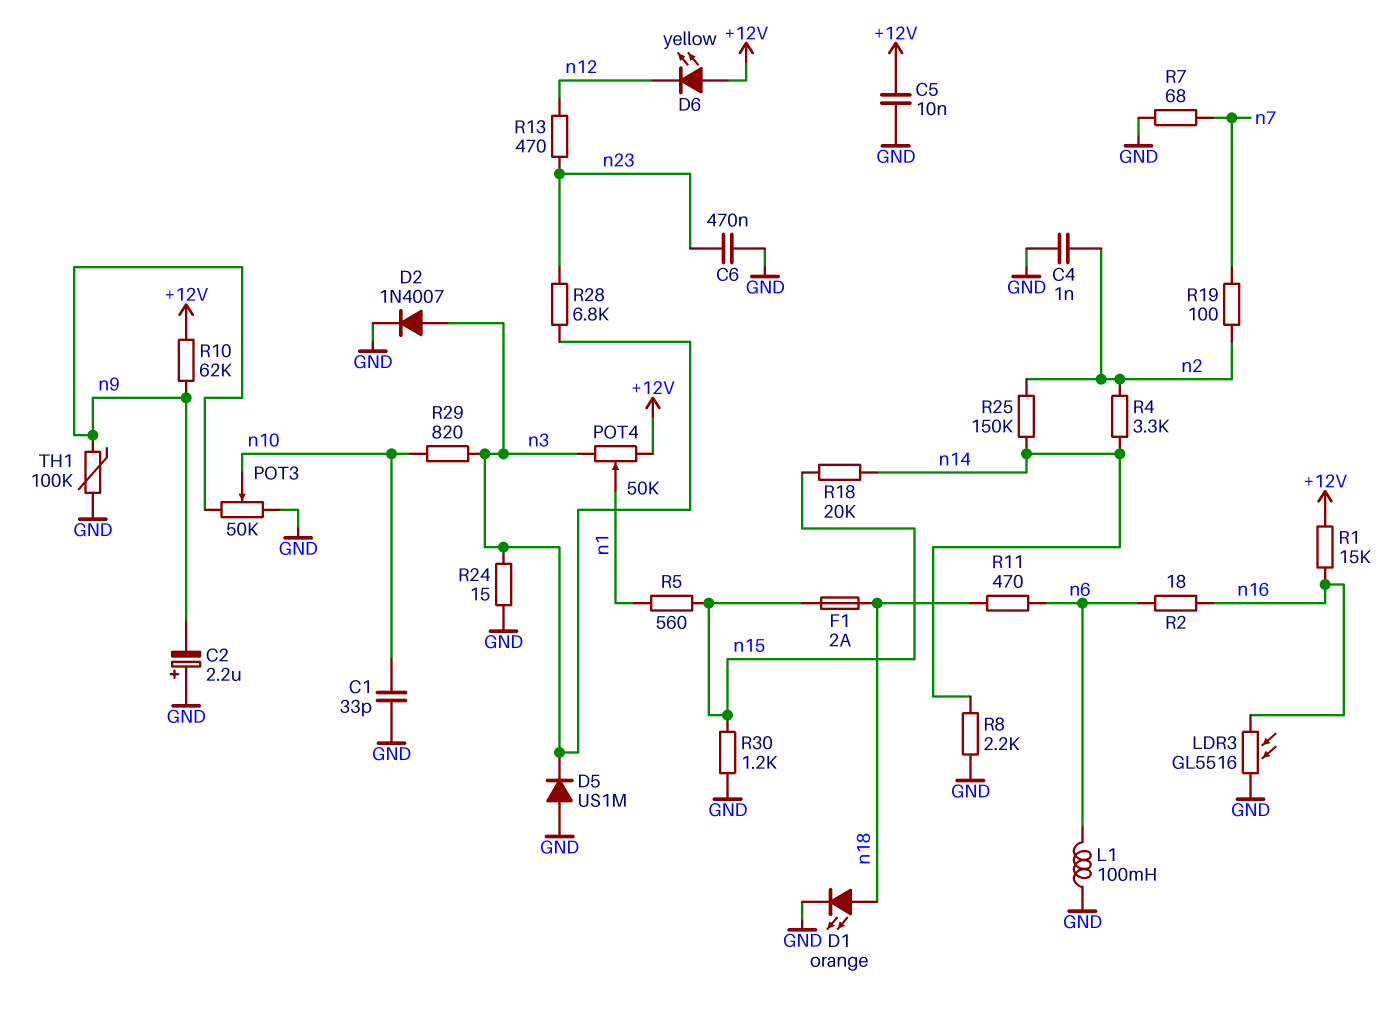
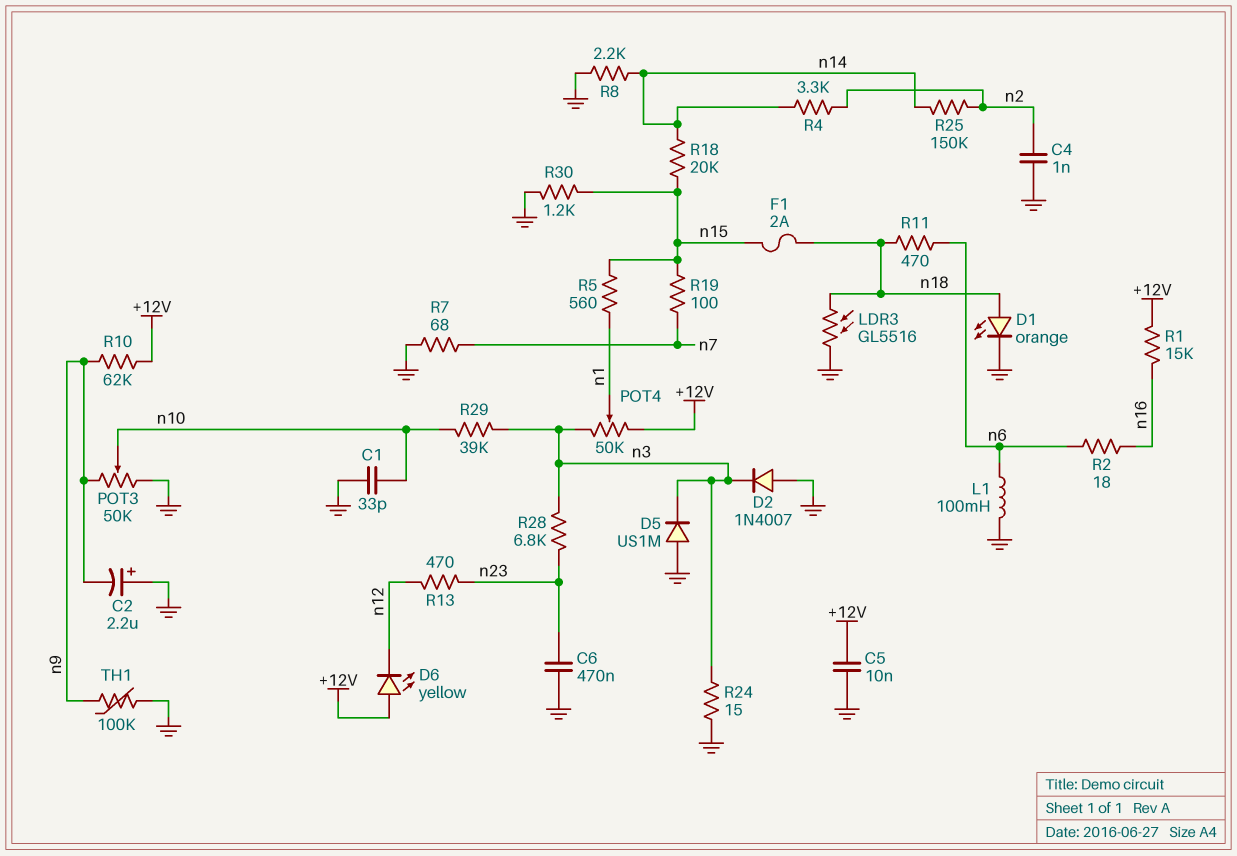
D2: diode 1N4007 (A n3, K GND) -> diode 1N4007 (A GND, K n3)
LDR3: GL5516 (GND, n16) -> GL5516 (GND, n18)
R19: 100 (n2, n7) -> 100 (n7, n15)
R29: 820 (n3, n10) -> 39k (n3, n10)

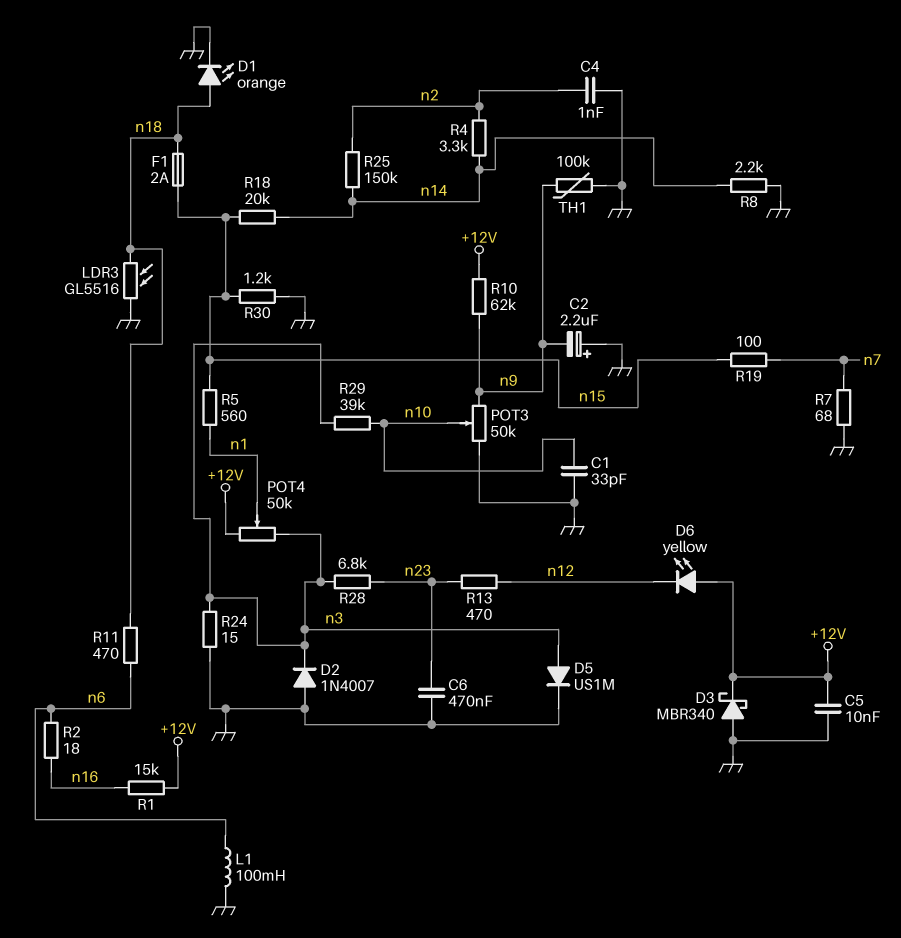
D3: none -> schottky MBR340 (A GND, K +12V)
D5: diode US1M (A GND, K n3) -> diode US1M (A n3, K GND)

